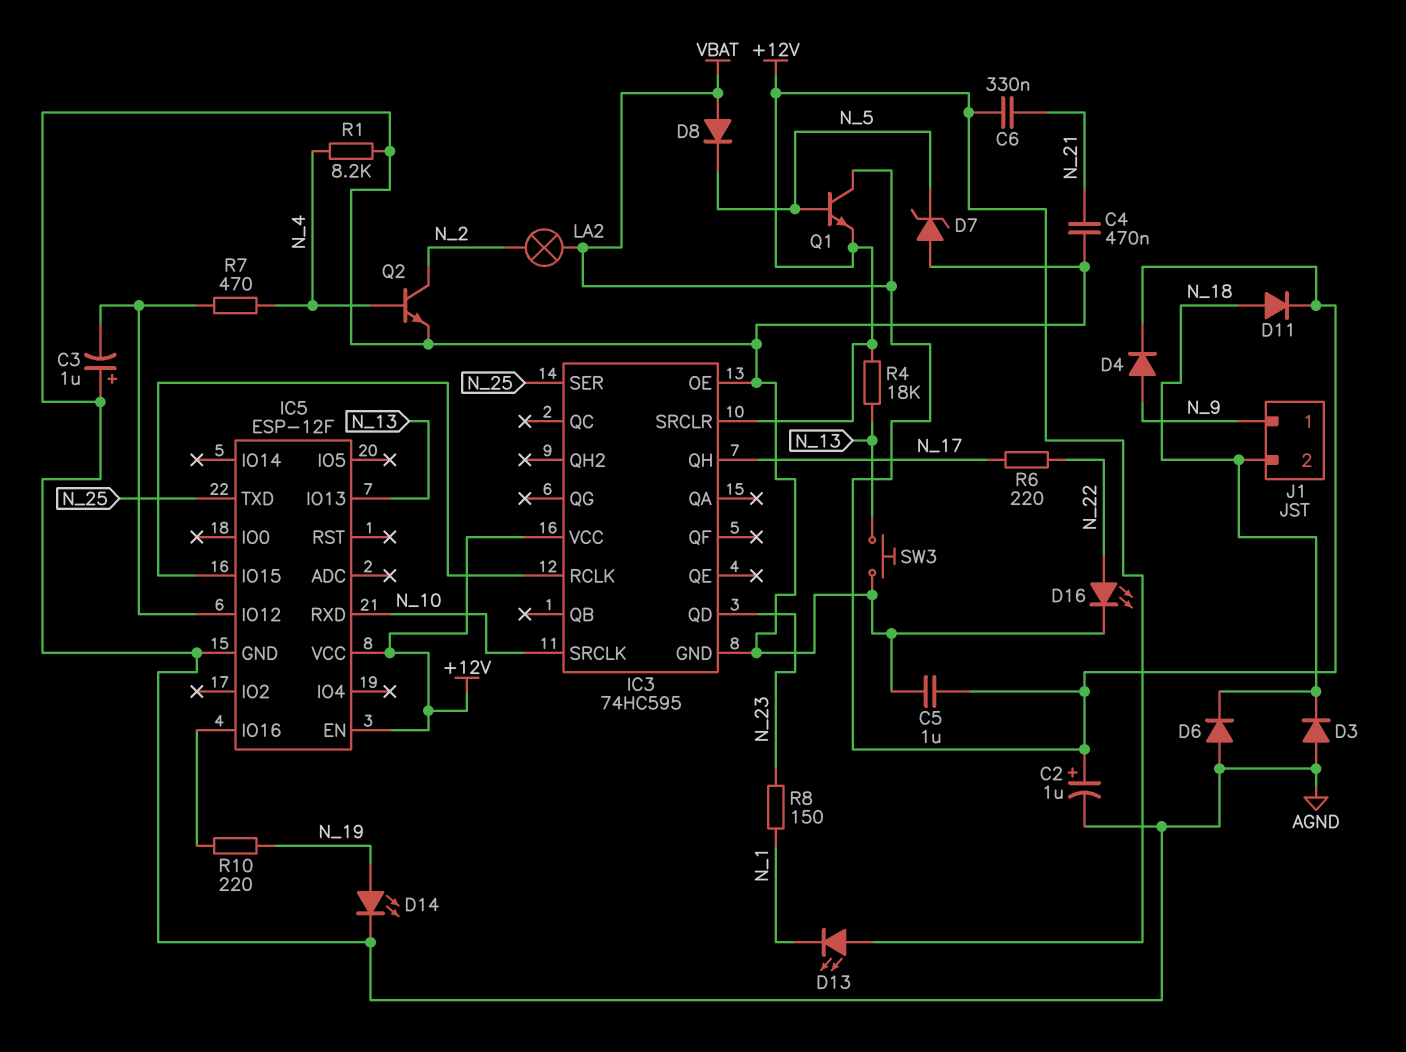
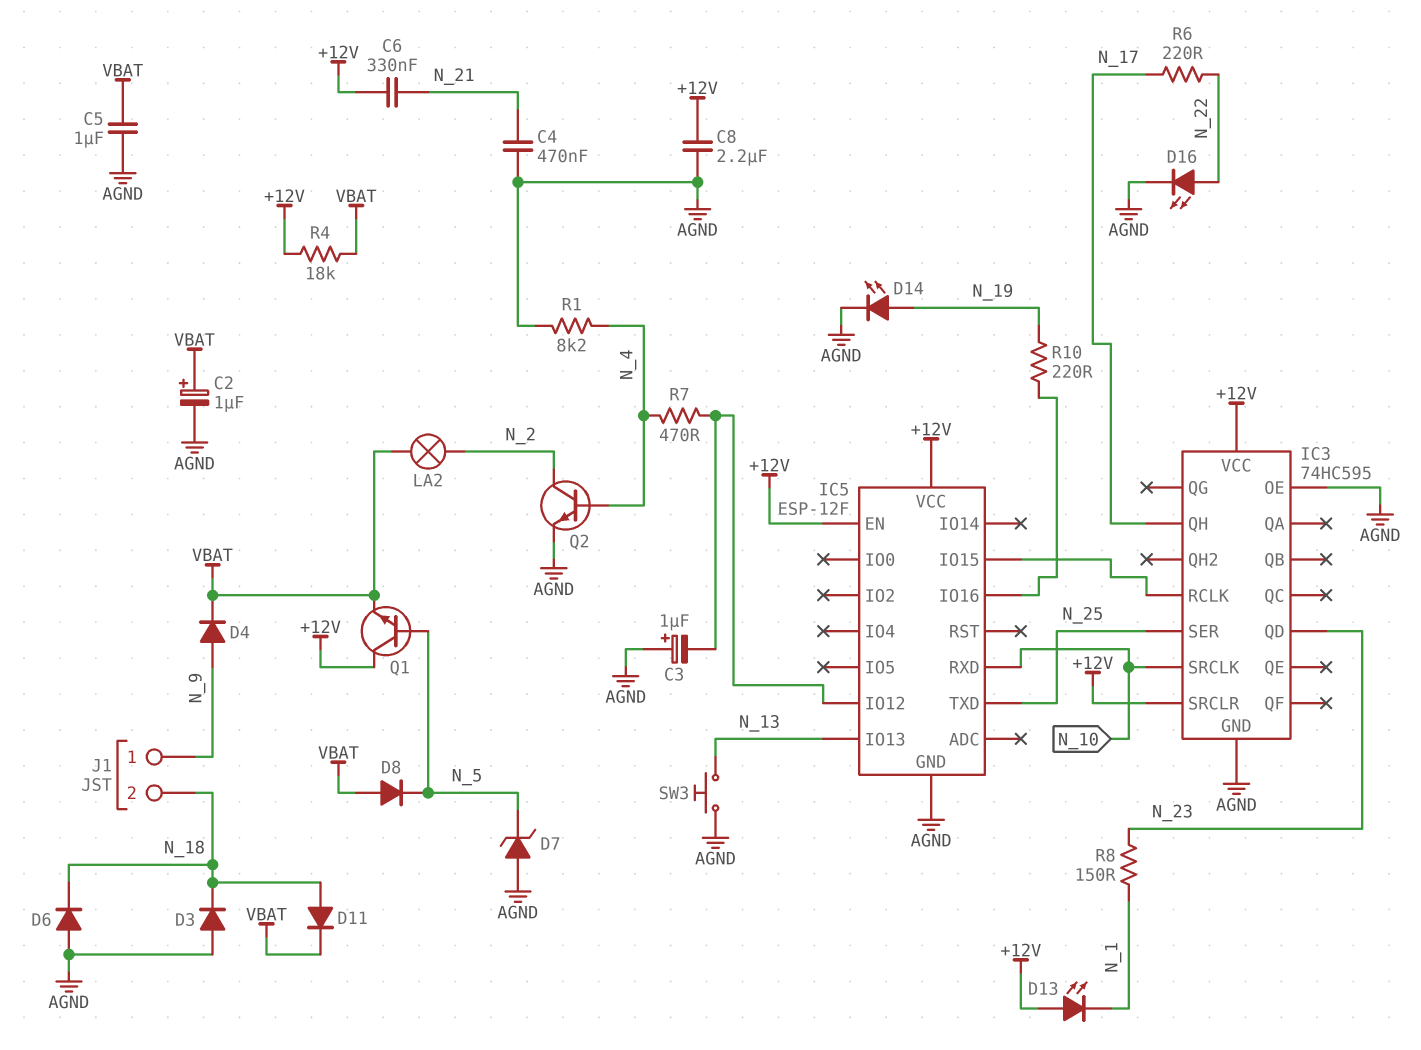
C8: none -> 2.2uF (+12V, AGND)
Q1: NPN (B N_5, C VBAT, E +12V) -> NPN (B N_5, C +12V, E VBAT)
R4: 18k (+12V, N_13) -> 18k (+12V, VBAT)

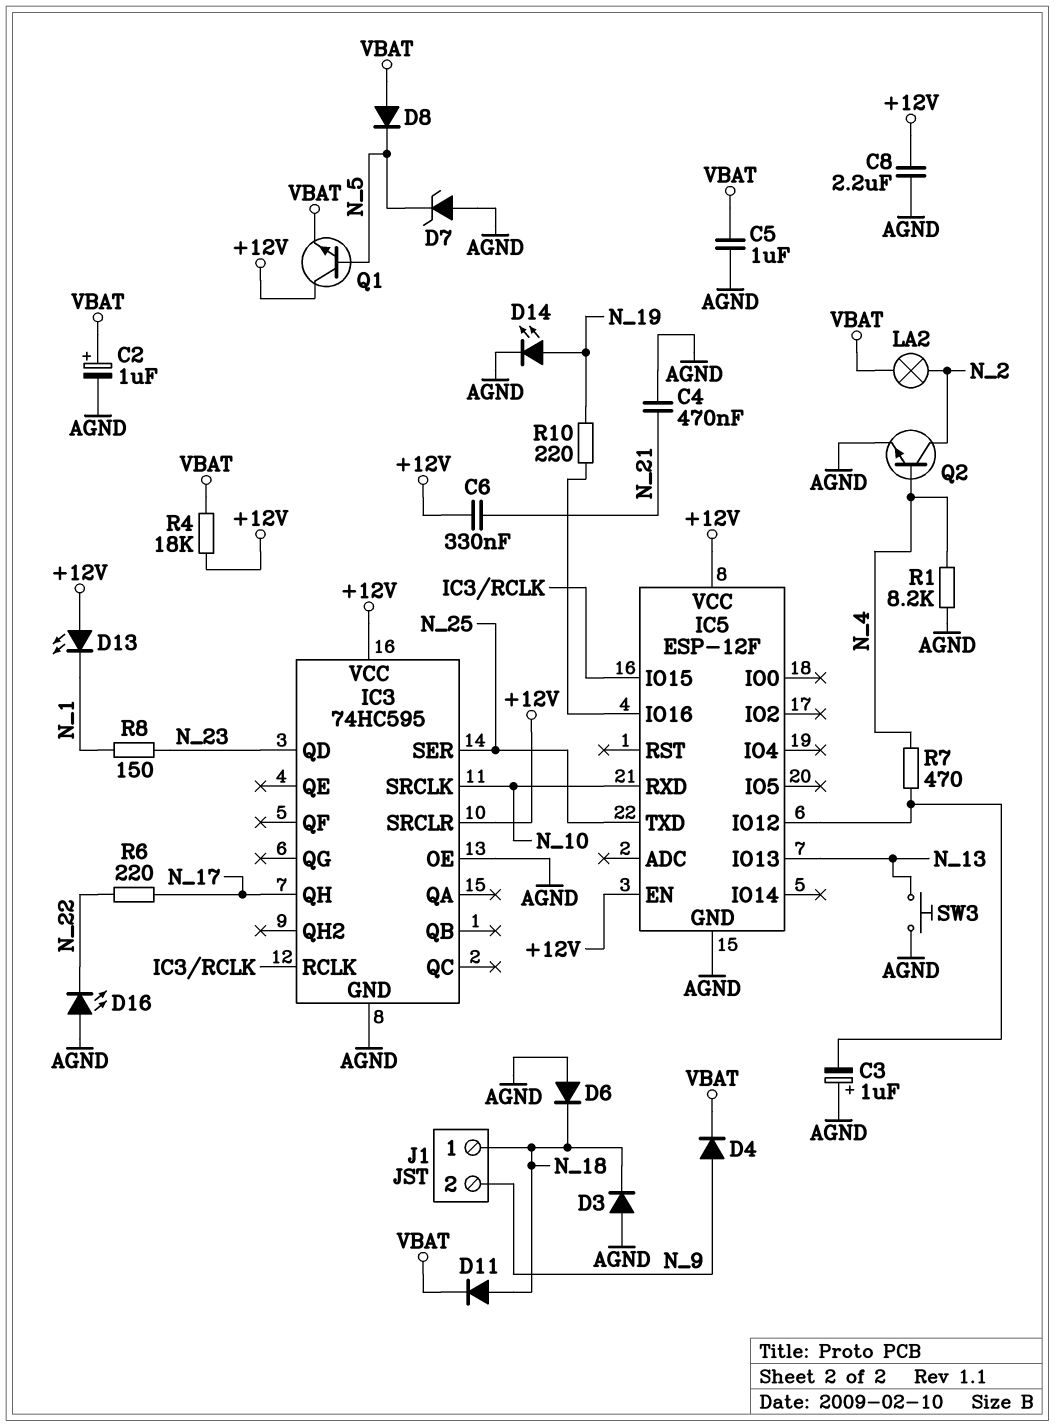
D16: LED (A N_22, K AGND) -> LED (A AGND, K N_22)
J1 pin 1: N_9 -> N_18
J1 pin 2: N_18 -> N_9

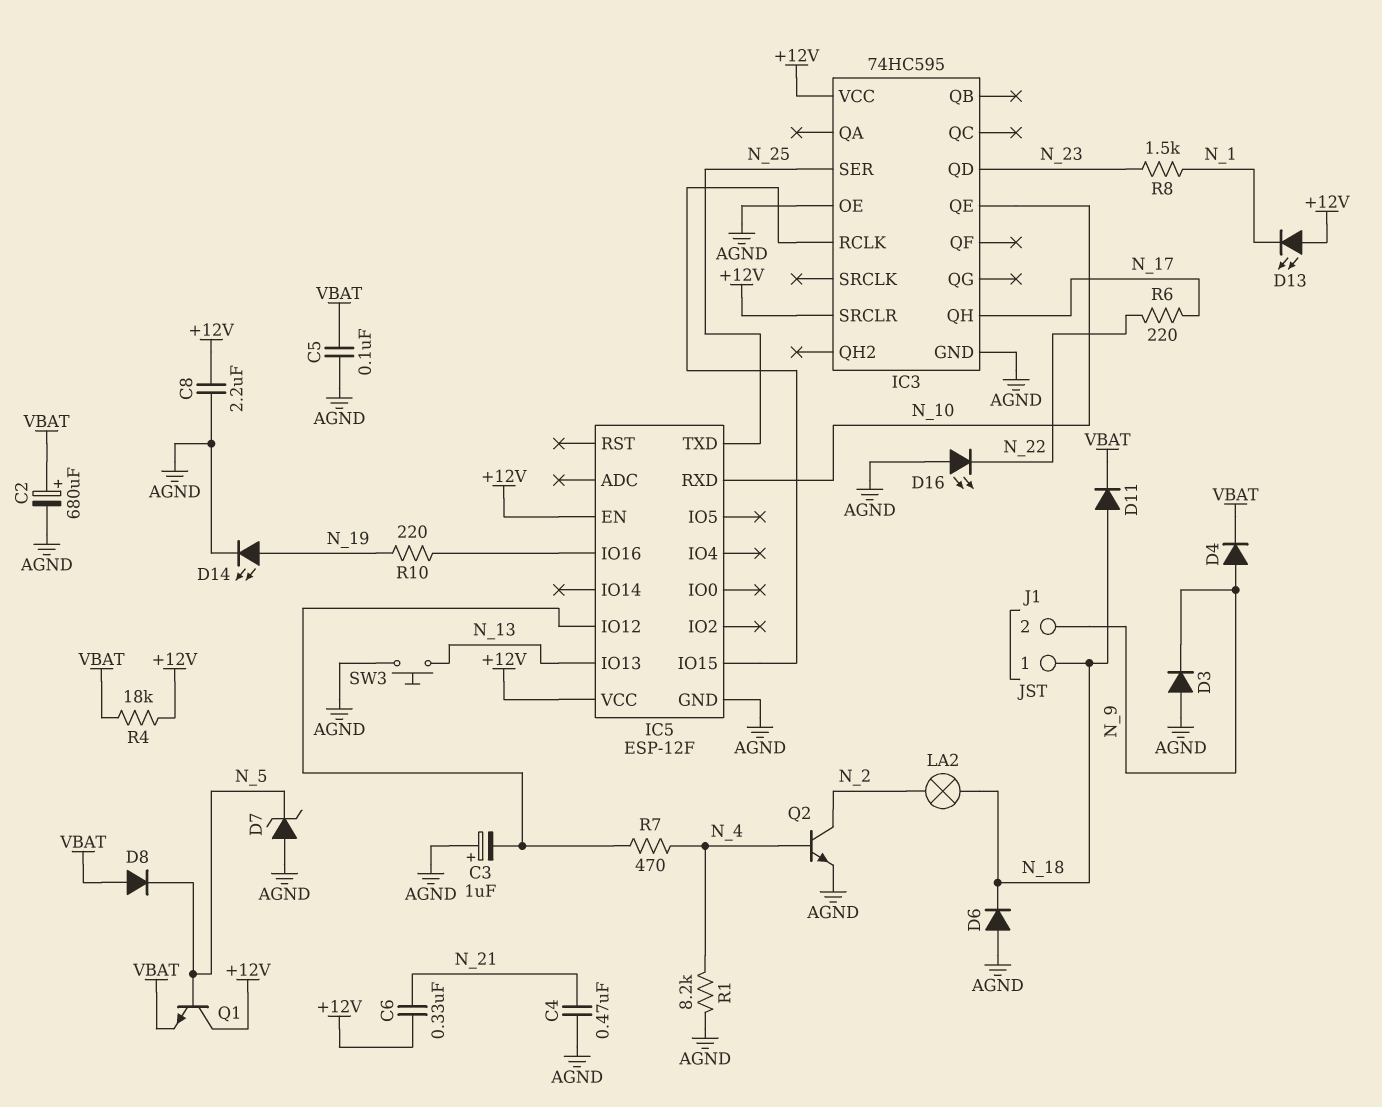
C2: 1uF (plus VBAT, minus AGND) -> 680uF (plus VBAT, minus AGND)
C5: 1uF (AGND, VBAT) -> 100nF (AGND, VBAT)
D3: diode (A AGND, K N_18) -> diode (A AGND, K N_9)
IC3 pin QE: none -> N_10
IC3 pin SRCLK: N_10 -> none
LA2: lamp (N_2, VBAT) -> lamp (N_2, N_18)
R8: 150 (N_1, N_23) -> 1.5k (N_1, N_23)

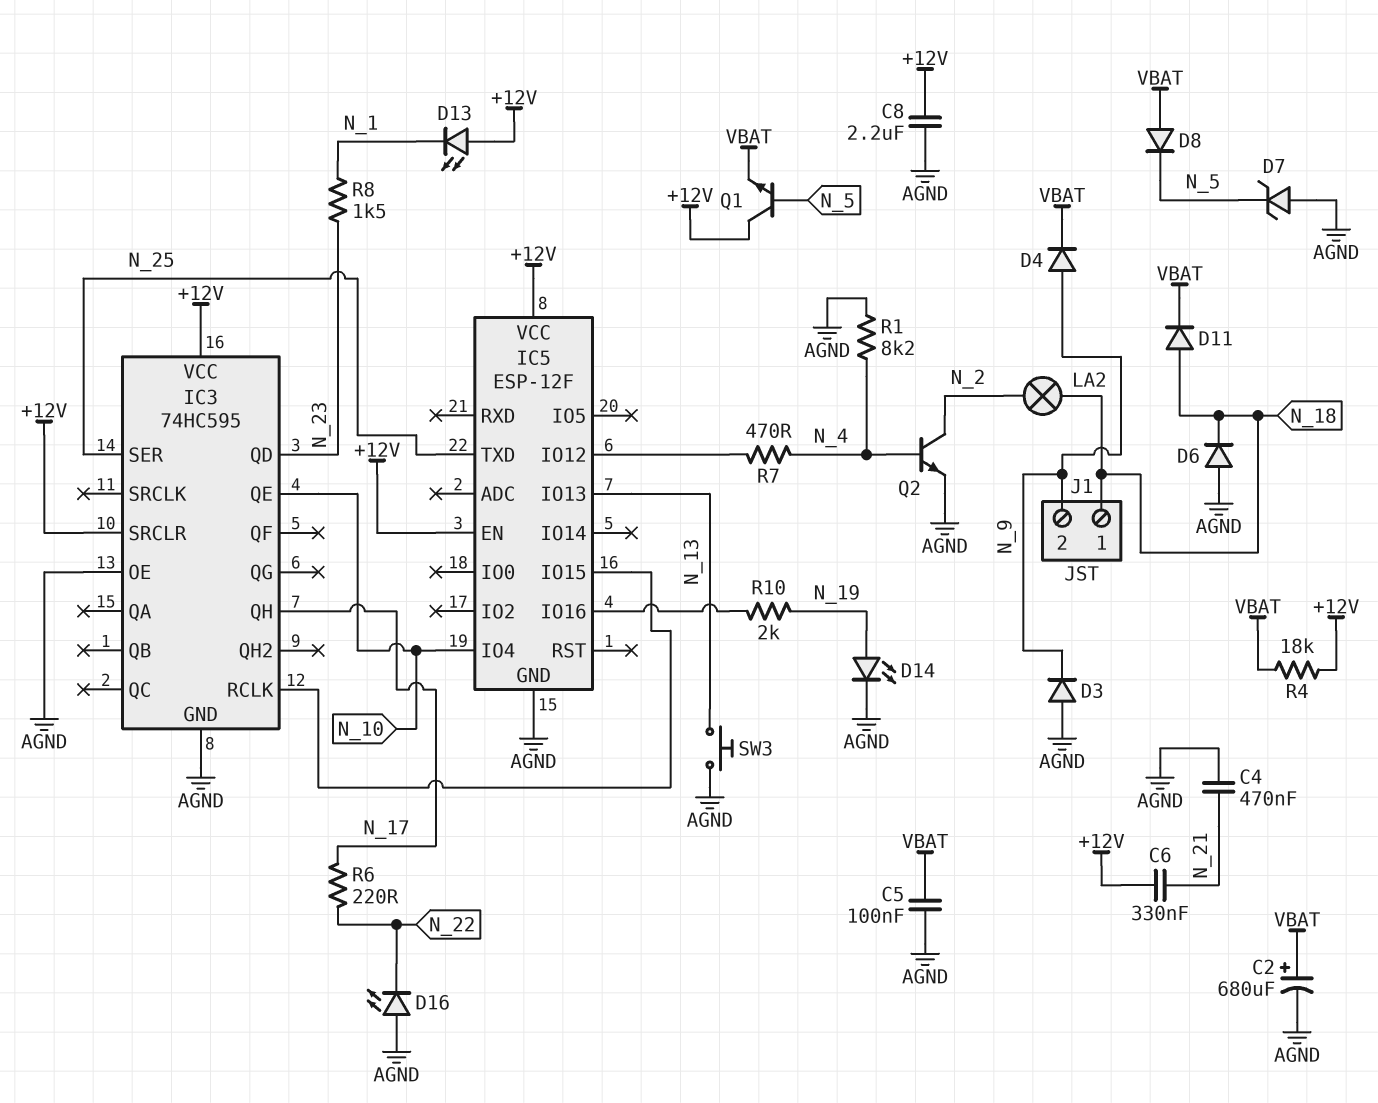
C3: 1uF (plus AGND, minus IC5/IO12) -> none
IC5 pin IO4: none -> N_10
IC5 pin RXD: N_10 -> none
R10: 220 (IC5/IO16, N_19) -> 2k (IC5/IO16, N_19)

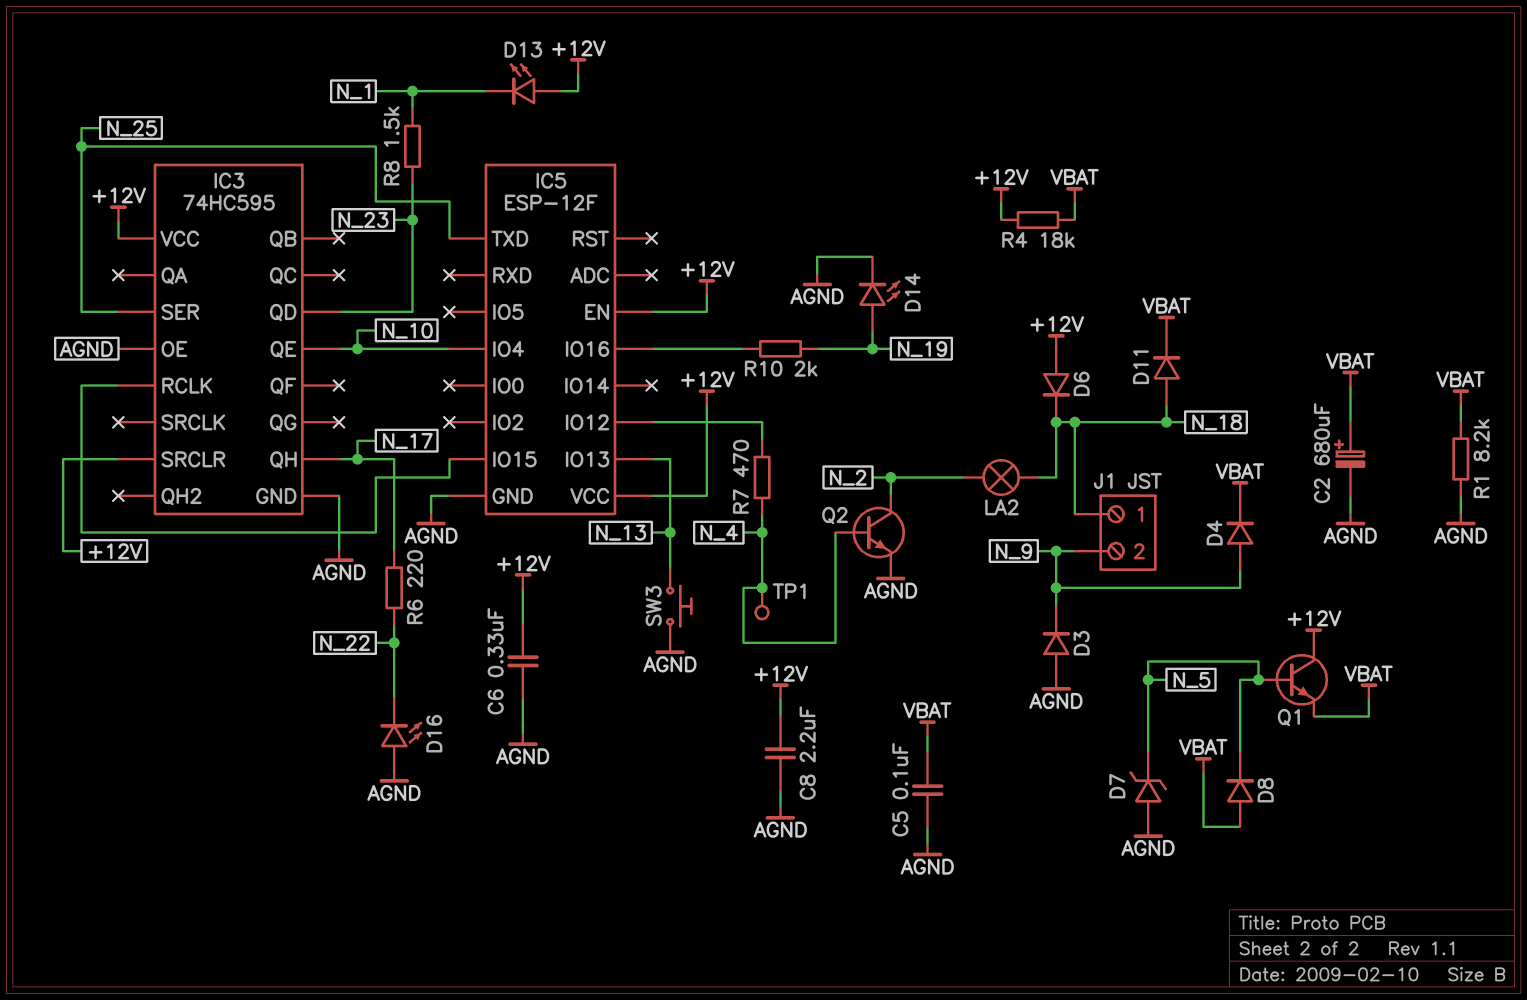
C4: 470nF (AGND, N_21) -> none
C6: 330nF (+12V, N_21) -> 330nF (+12V, AGND)
D6: diode (A AGND, K N_18) -> diode (A +12V, K N_18)
R1: 8.2k (AGND, N_4) -> 8.2k (AGND, VBAT)
TP1: none -> test point (N_4)

